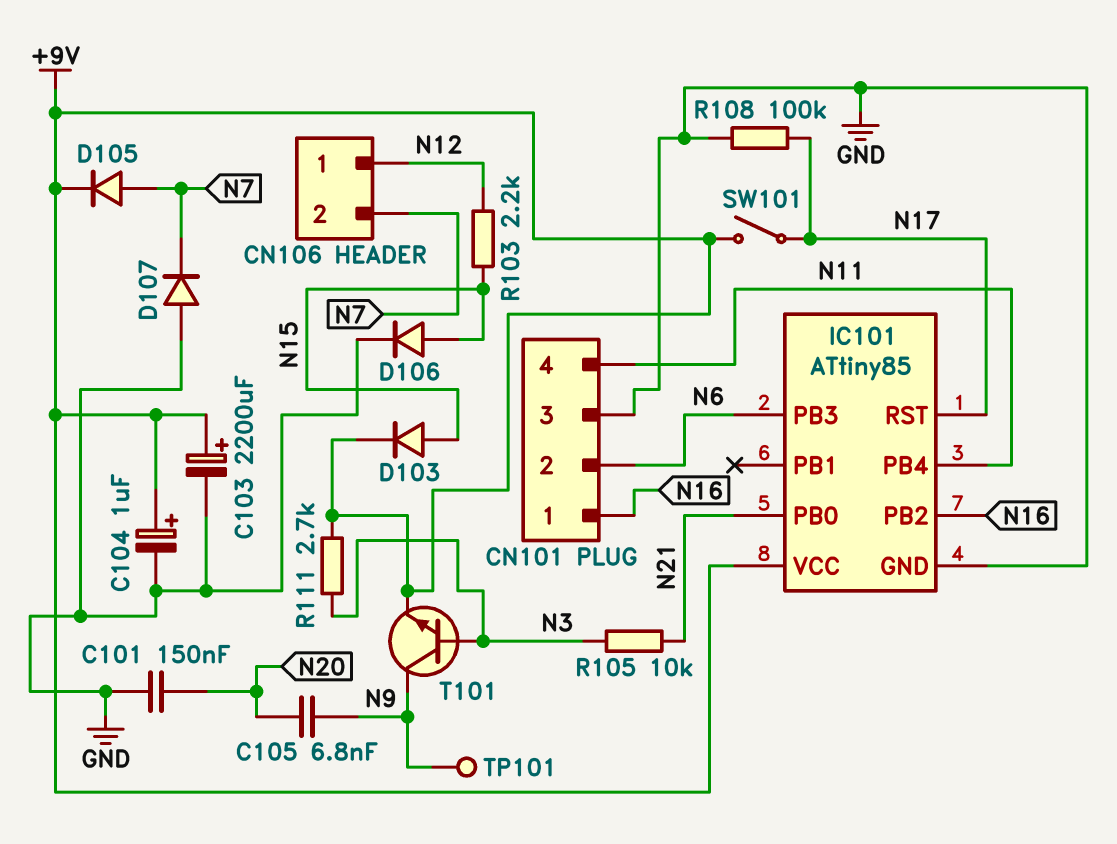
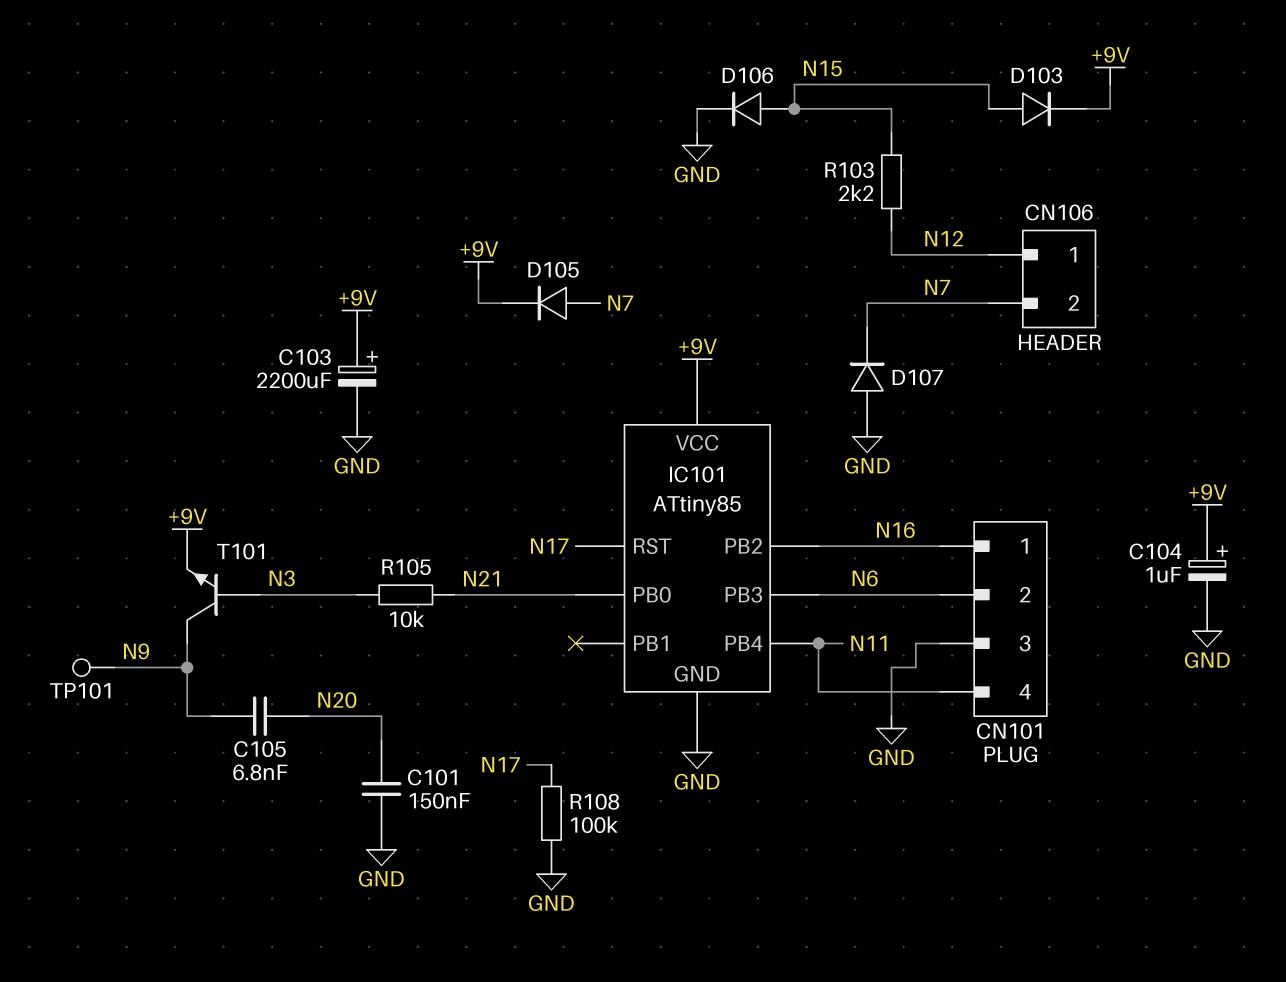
R111: 2.7k (+9V, N3) -> none
SW101: switch (+9V, N17) -> none

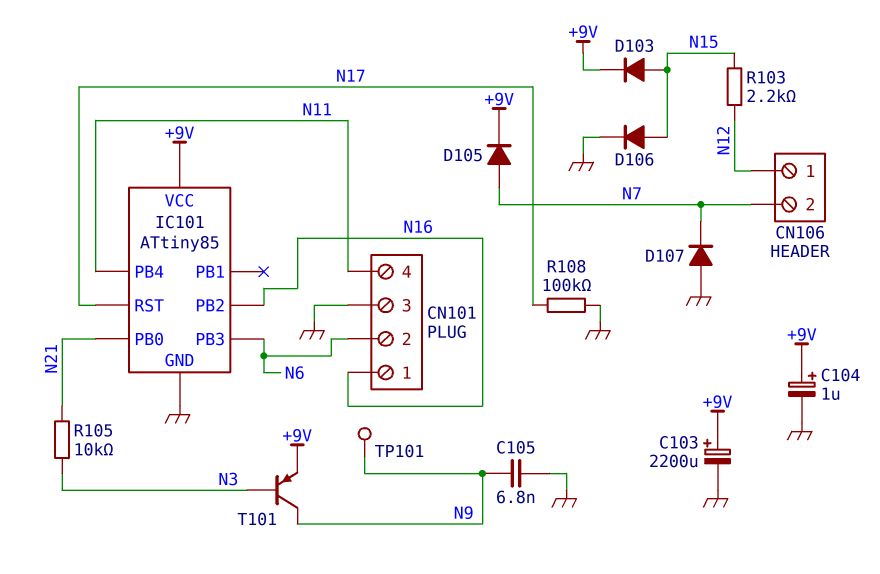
C101: 150nF (GND, N20) -> none
C105: 6.8nF (N9, N20) -> 6.8nF (GND, N9)
T101: NPN (B N3, C N9, E +9V) -> PNP (B N3, C N9, E +9V)

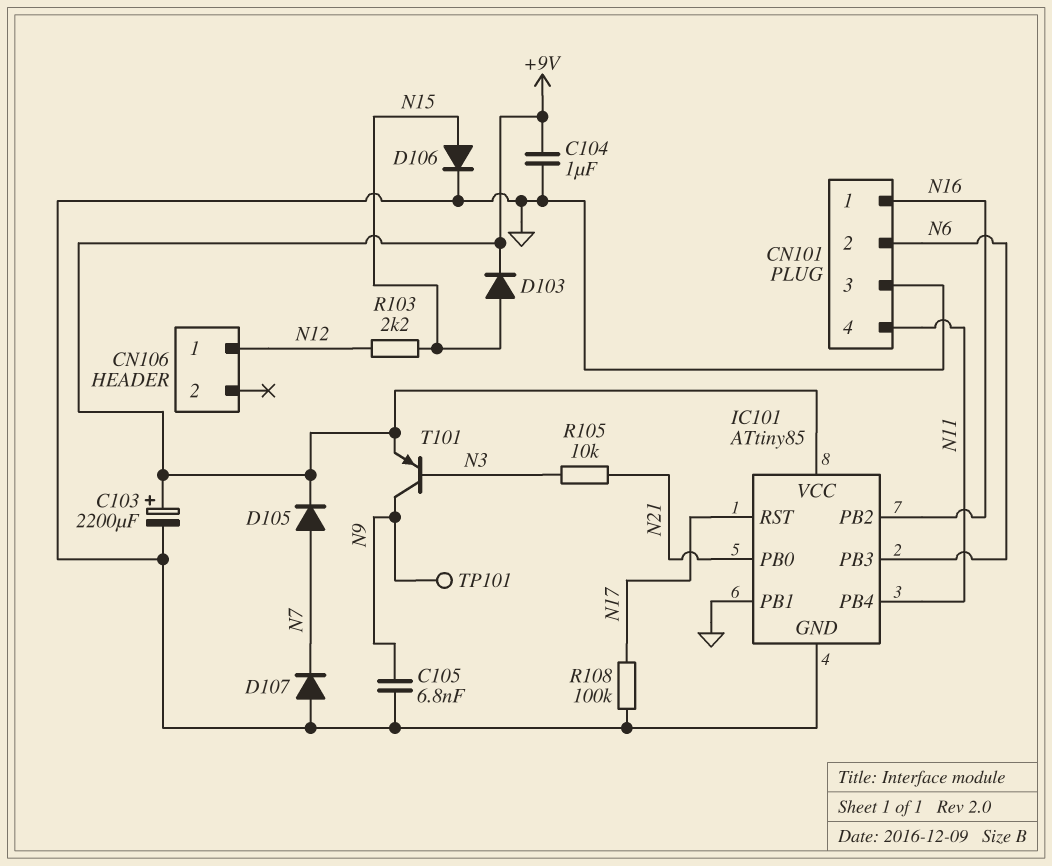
C104: 1uF (plus +9V, minus GND) -> 1uF (+9V, GND)
CN106 pin 2: N7 -> none
IC101 pin PB1: none -> GND

